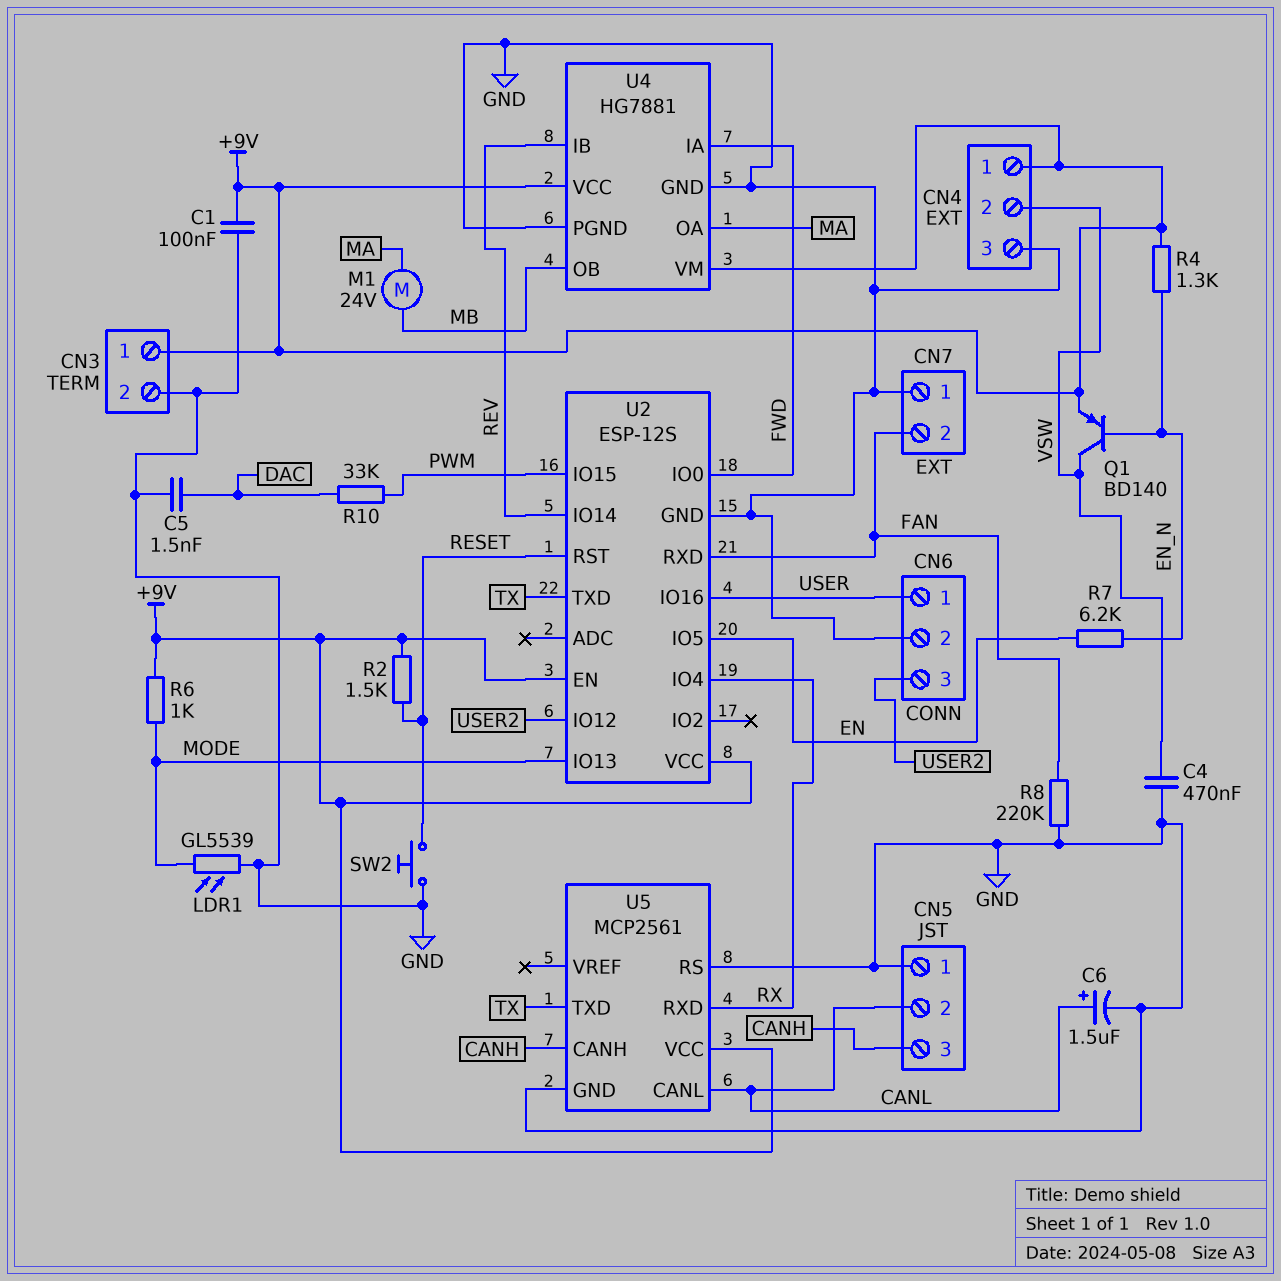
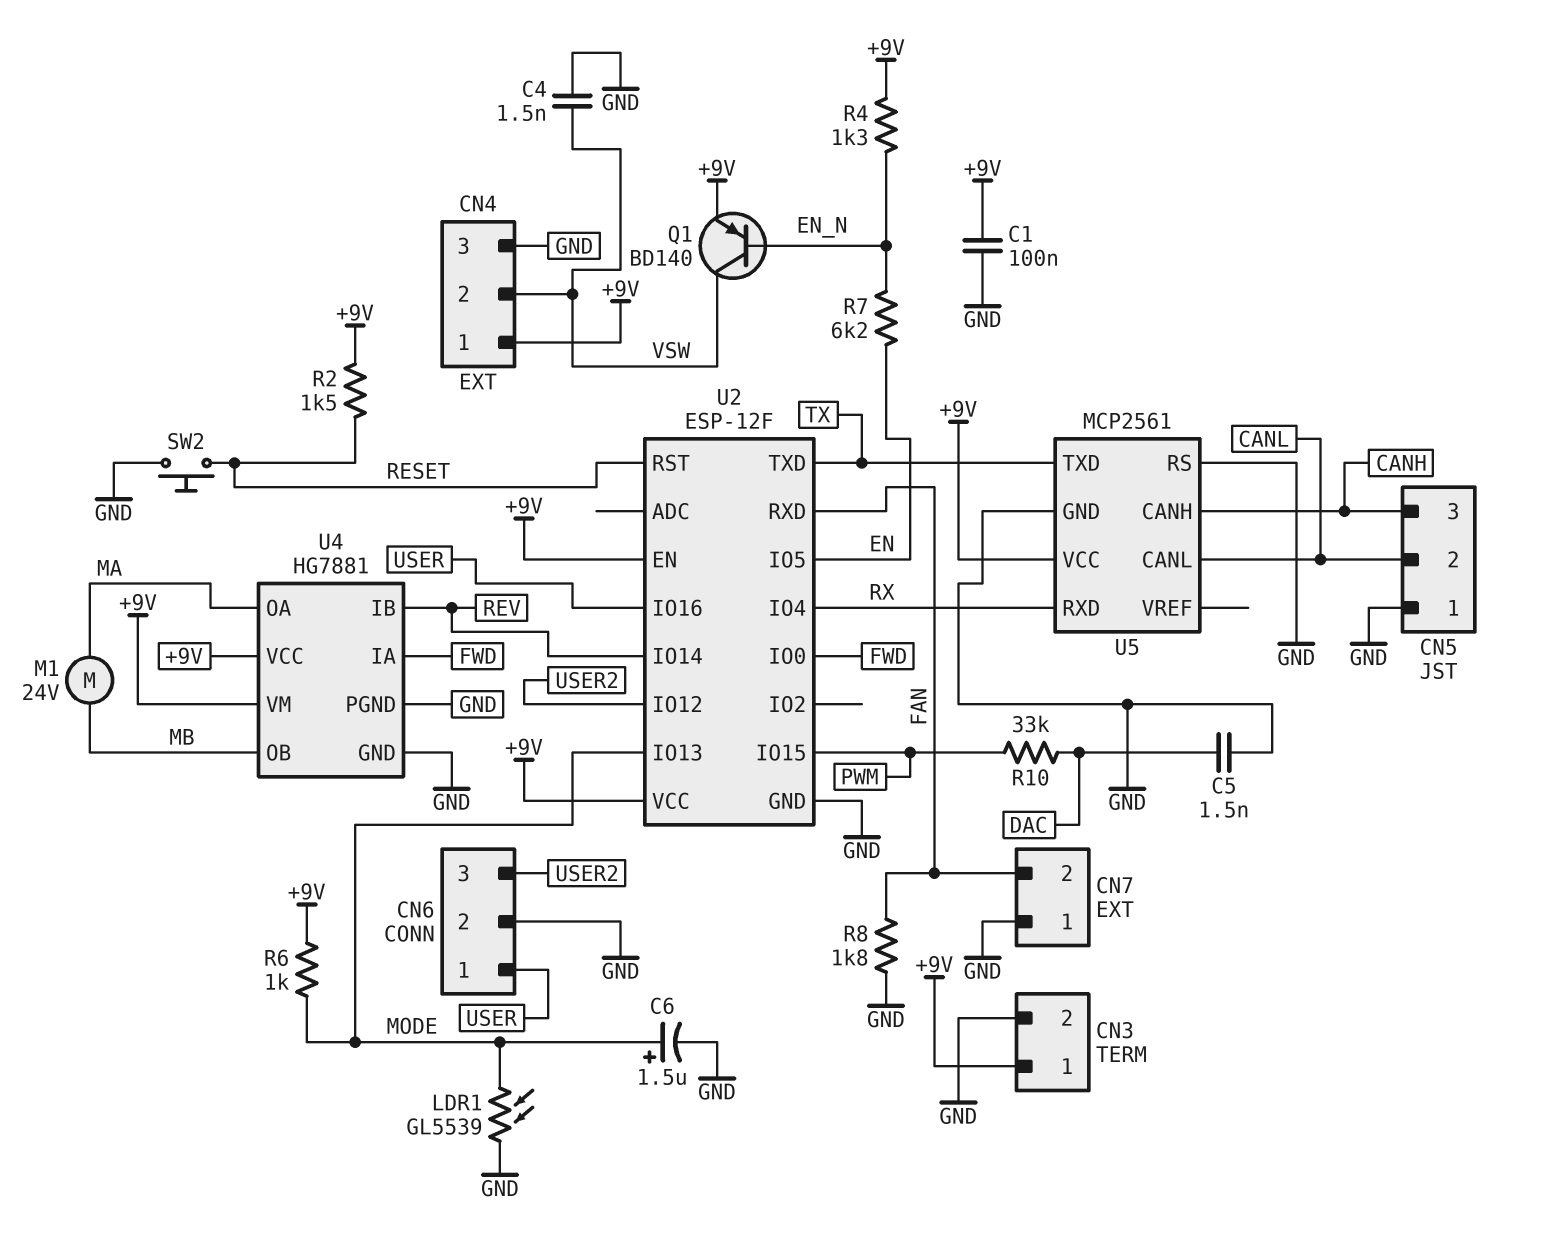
C4: 470nF (GND, VSW) -> 1.5nF (GND, VSW)
C6: 1.5uF (plus CANL, minus GND) -> 1.5uF (plus MODE, minus GND)
R8: 220k (FAN, GND) -> 1.8k (FAN, GND)
U2: ESP-12S -> ESP-12F

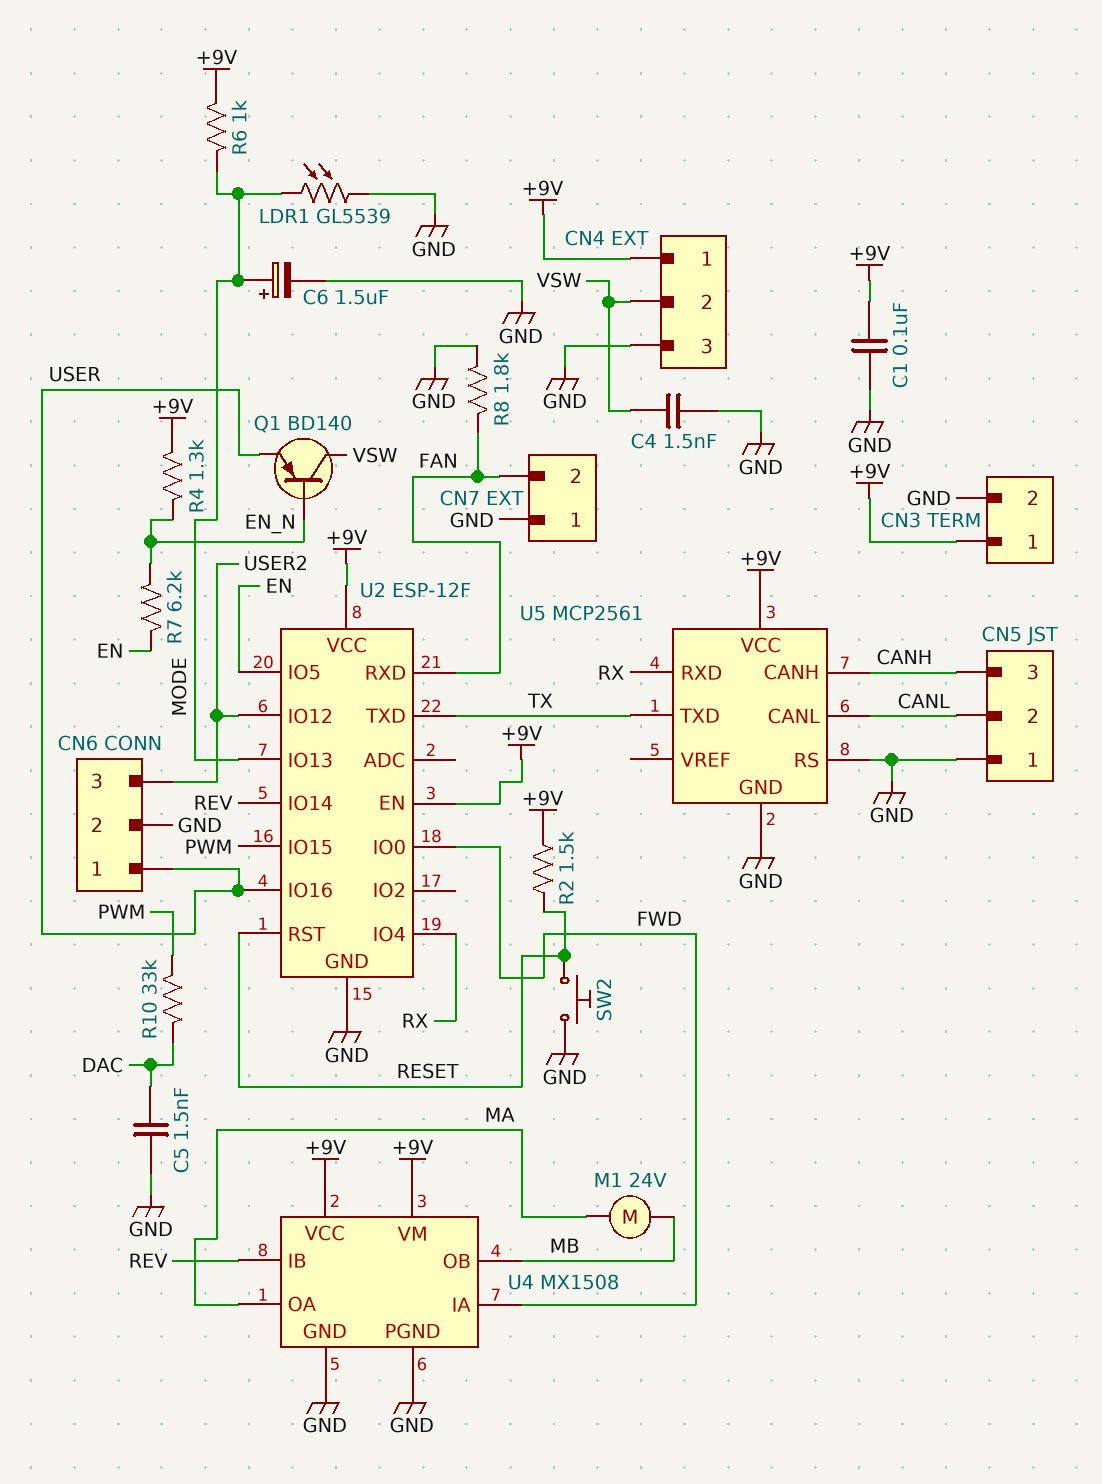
Q1: PNP BD140 (B EN_N, C VSW, E +9V) -> PNP BD140 (B EN_N, C VSW, E USER)
U4: HG7881 -> MX1508

